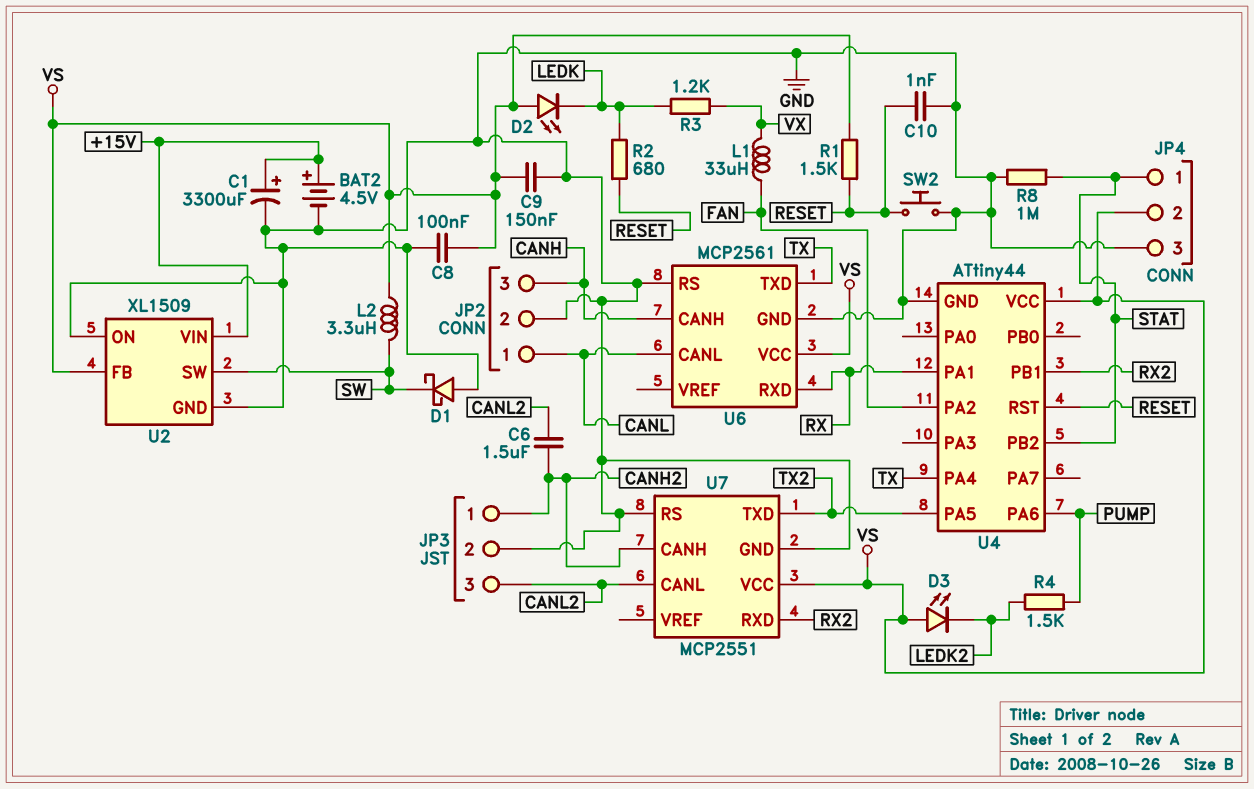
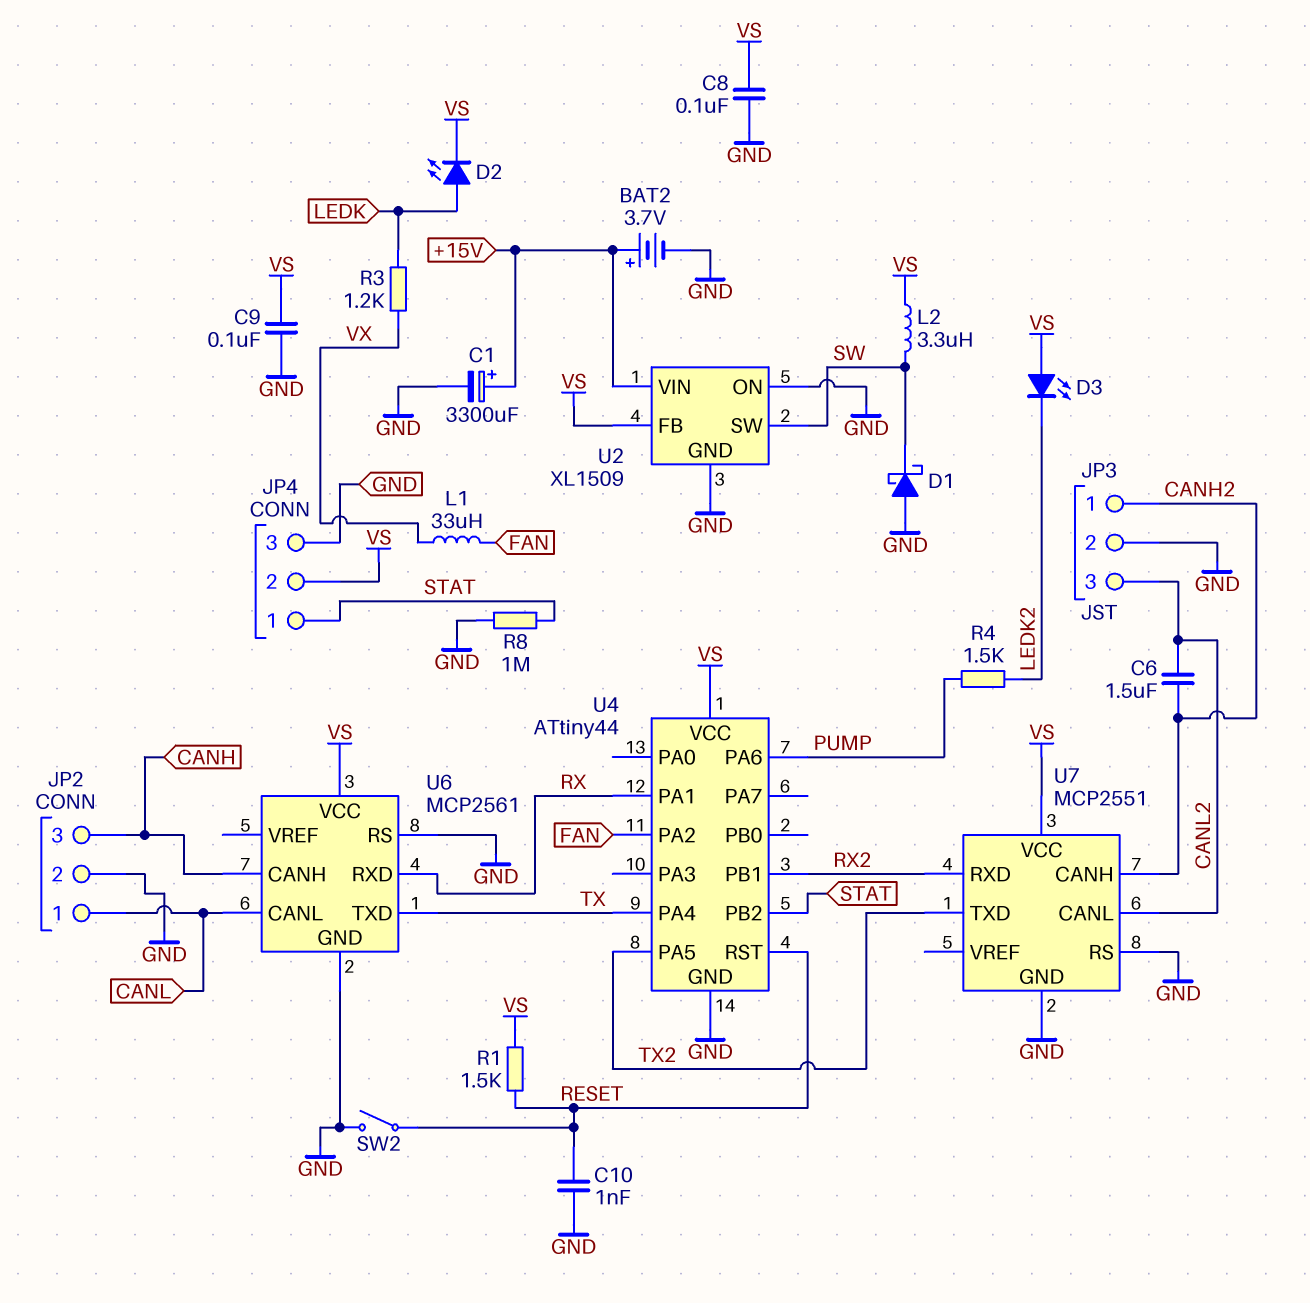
BAT2: 4.5V (plus +15V, minus GND) -> 3.7V (plus +15V, minus GND)
C9: 150nF (GND, VS) -> 100nF (GND, VS)
D2: LED (A VS, K LEDK) -> LED (A LEDK, K VS)
R2: 680 (LEDK, RESET) -> none
SW2: button (GND, RESET) -> switch (GND, RESET)

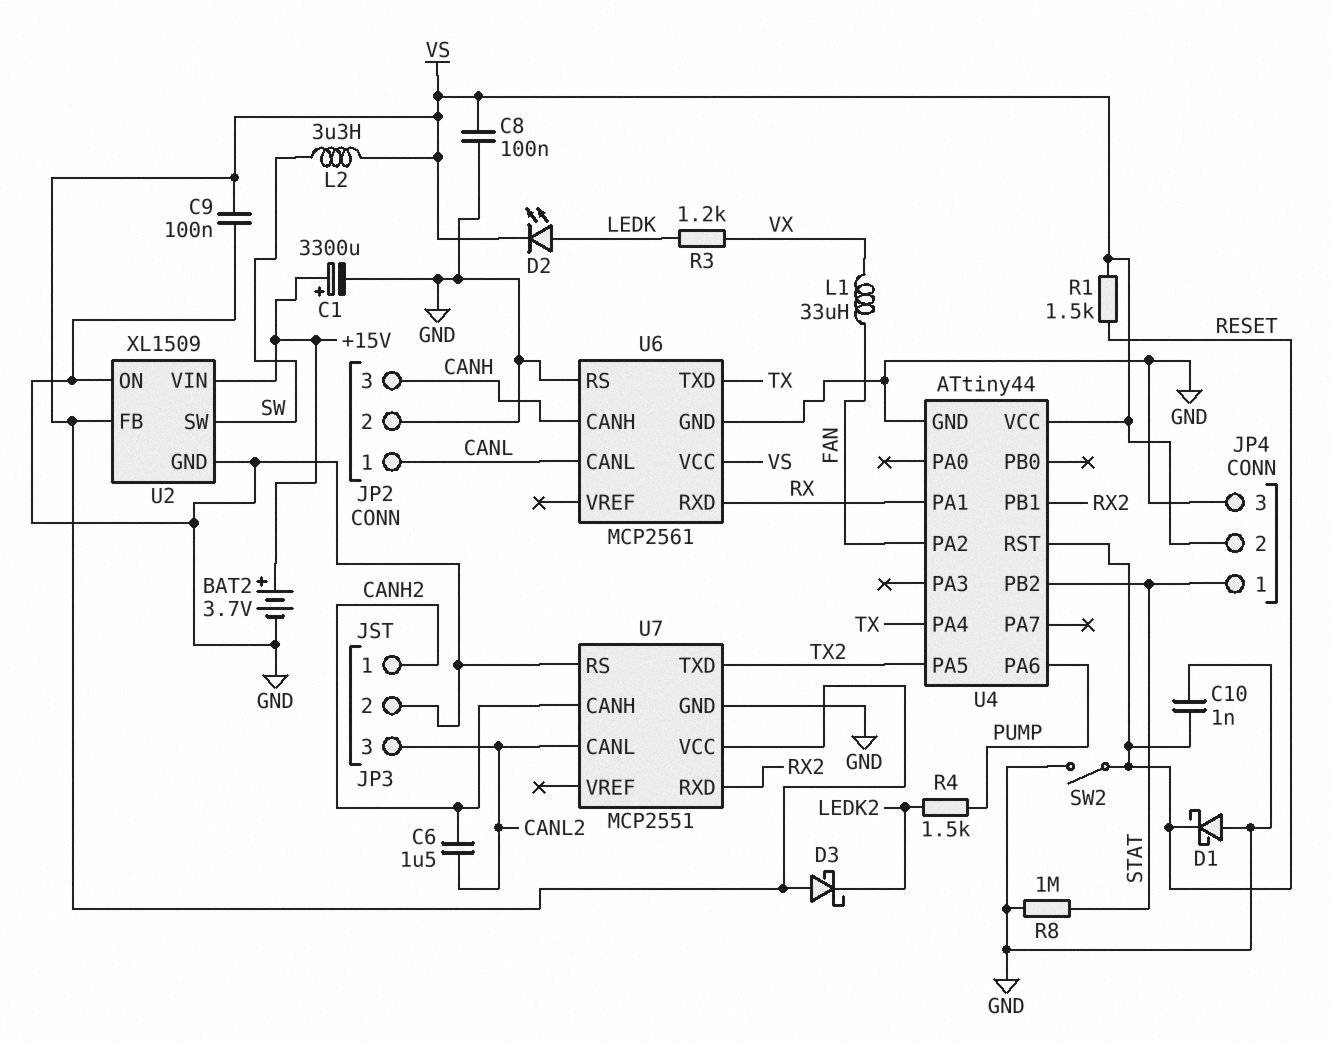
D1: schottky (A GND, K SW) -> schottky (A GND, K RESET)
D3: LED (A VS, K LEDK2) -> schottky (A VS, K LEDK2)

